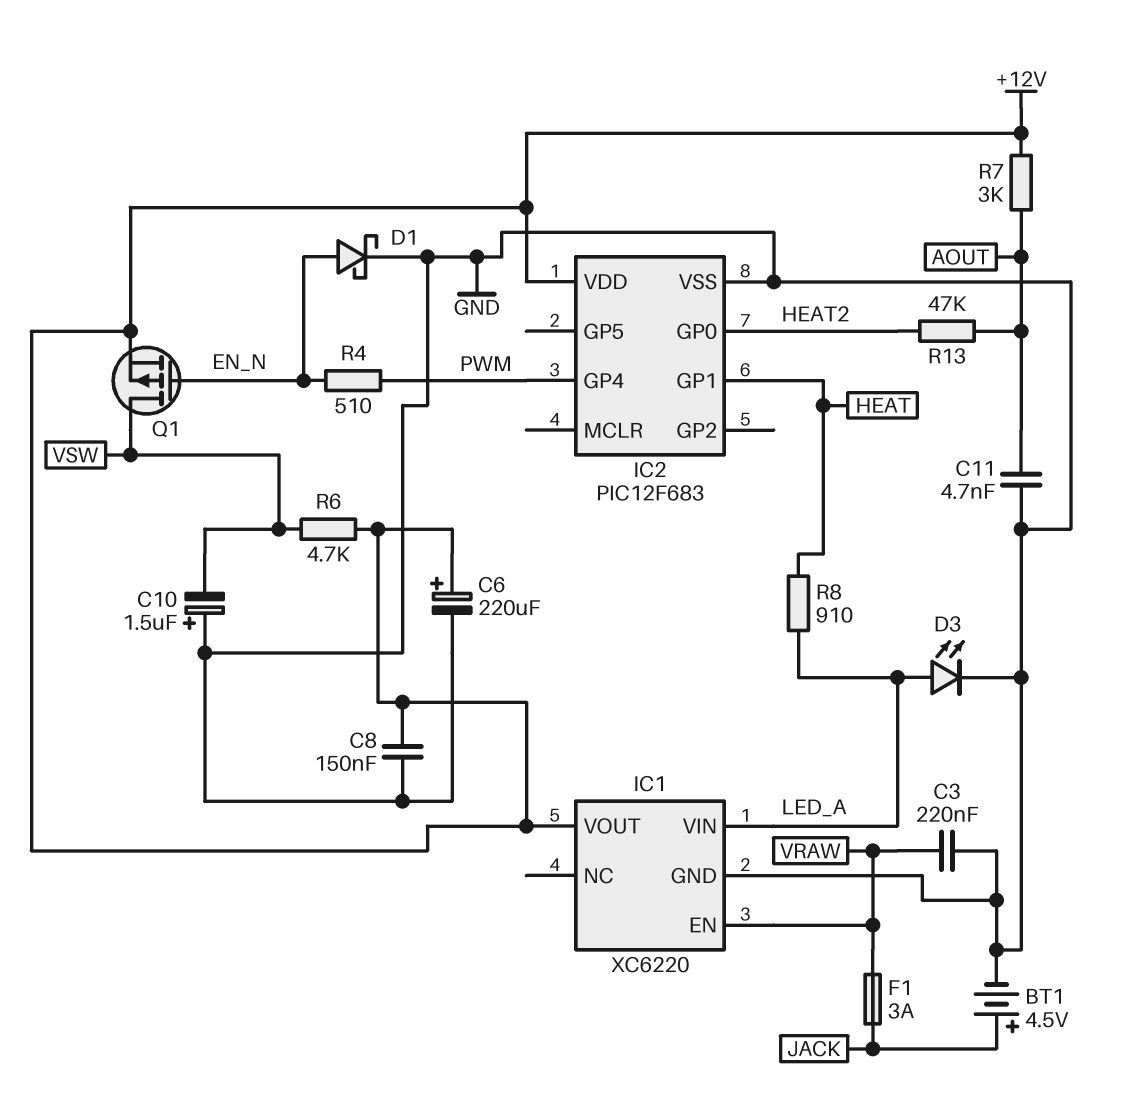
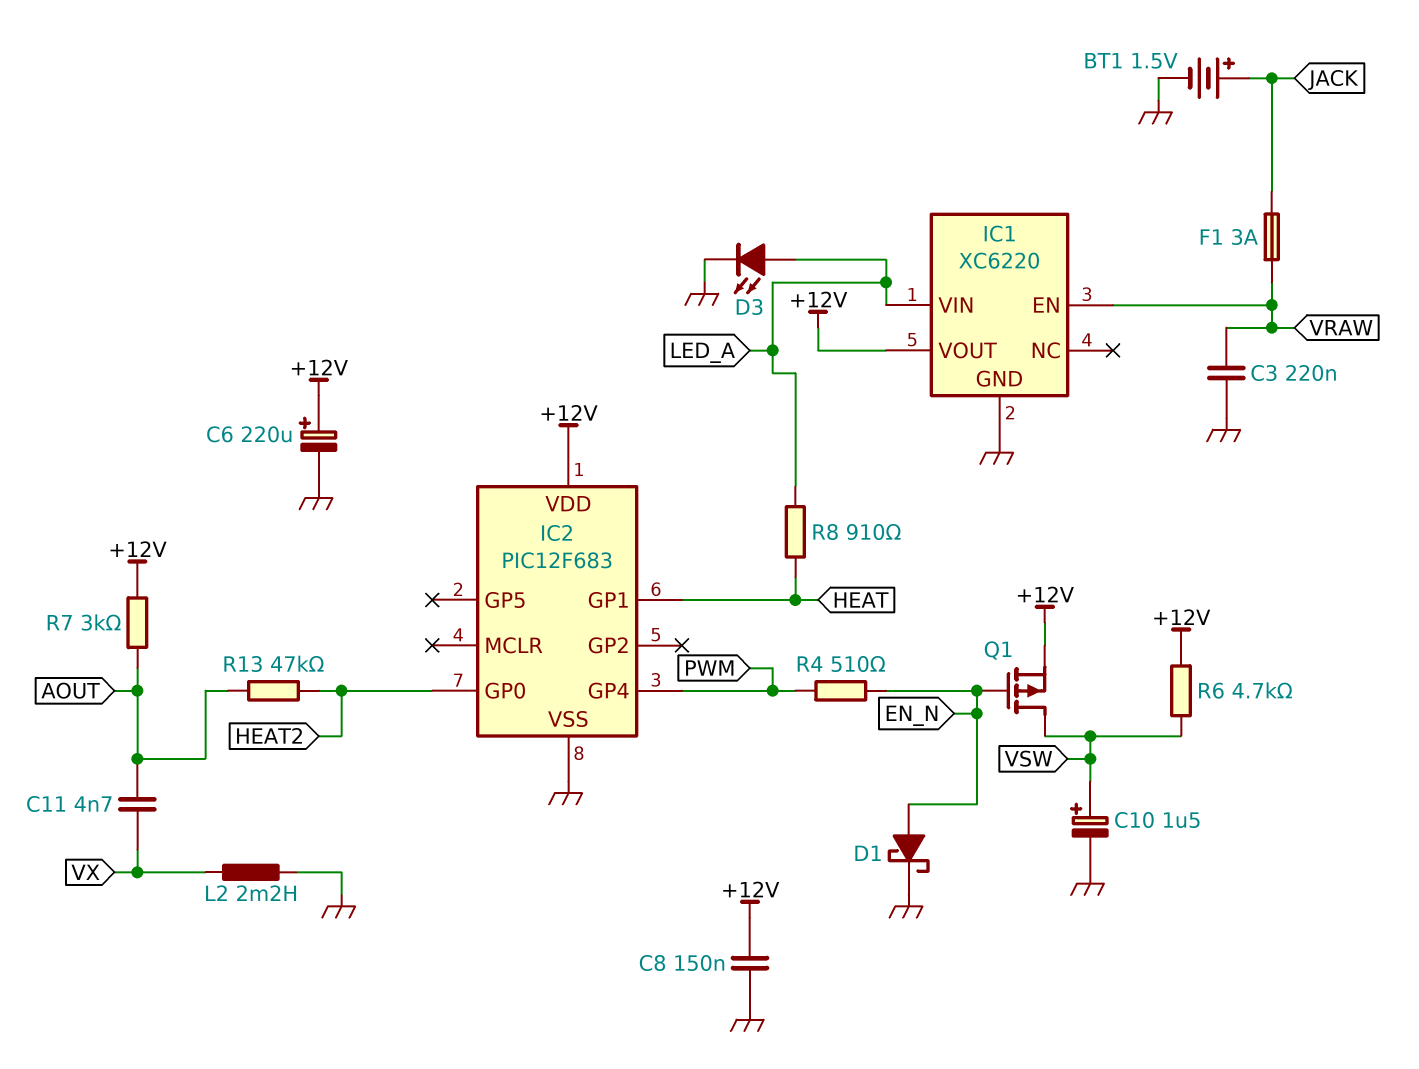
BT1: 4.5V (plus JACK, minus GND) -> 1.5V (plus JACK, minus GND)
C10: 1.5uF (plus GND, minus VSW) -> 1.5uF (plus VSW, minus GND)
C11: 4.7nF (AOUT, GND) -> 4.7nF (AOUT, VX)
L2: none -> 2.2mH (GND, VX)

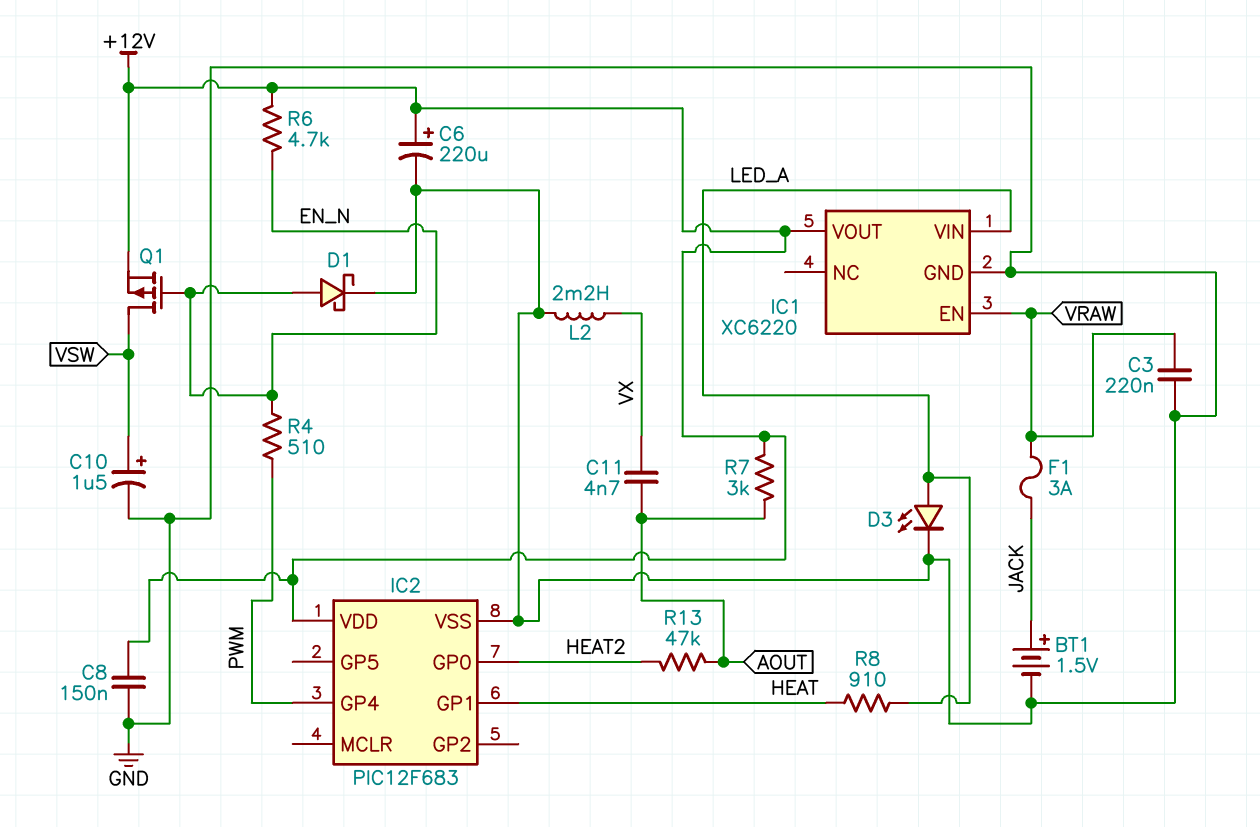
R6: 4.7k (+12V, VSW) -> 4.7k (+12V, EN_N)

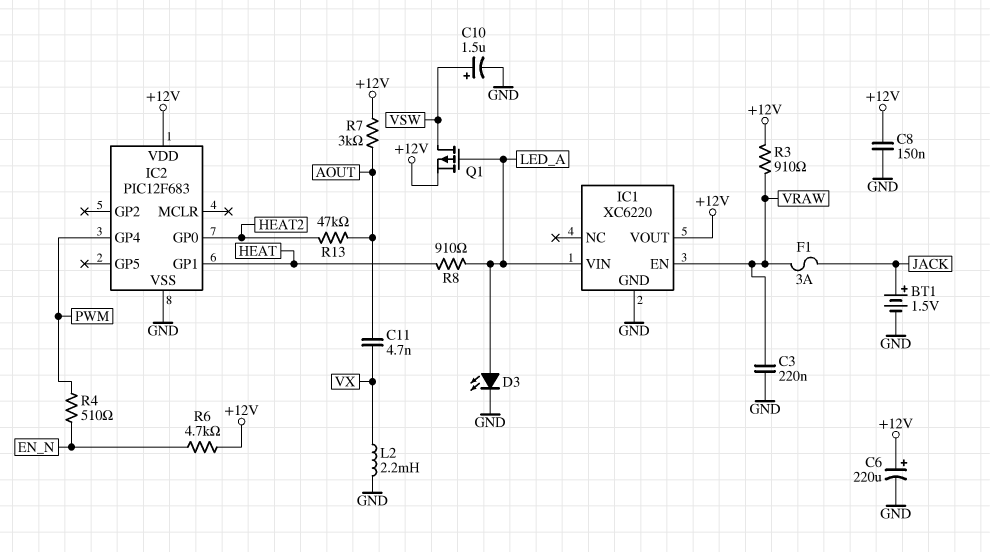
D1: schottky (A EN_N, K GND) -> none
Q1: PMOS (G EN_N, D VSW, S +12V) -> PMOS (G LED_A, D VSW, S +12V)
R3: none -> 910 (+12V, VRAW)

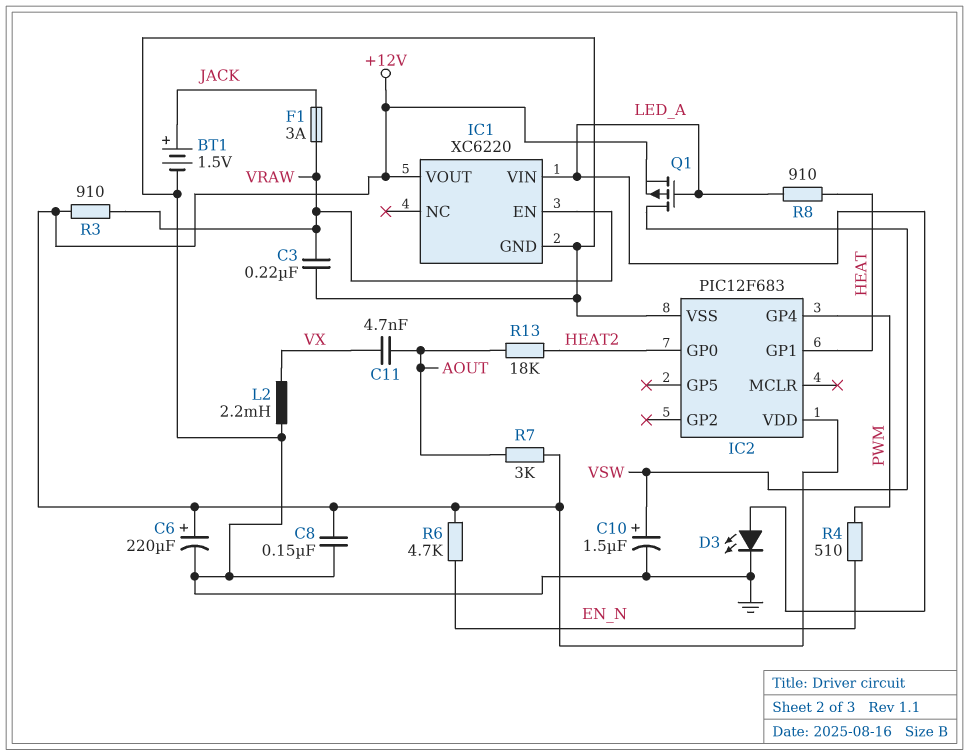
R13: 47k (AOUT, HEAT2) -> 18k (AOUT, HEAT2)

